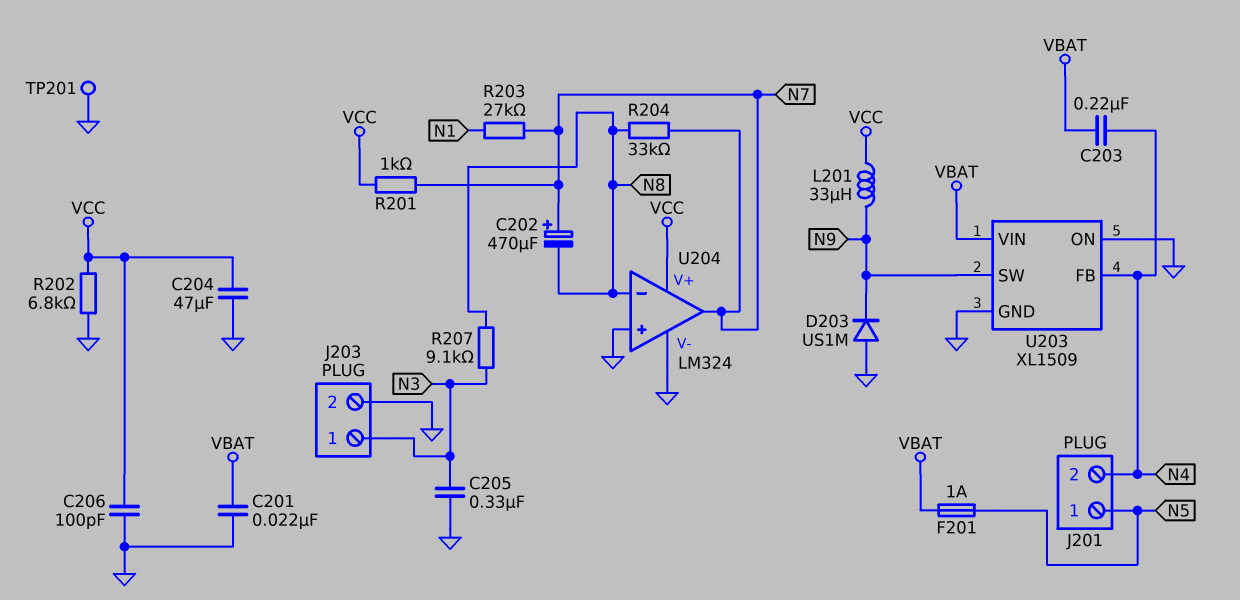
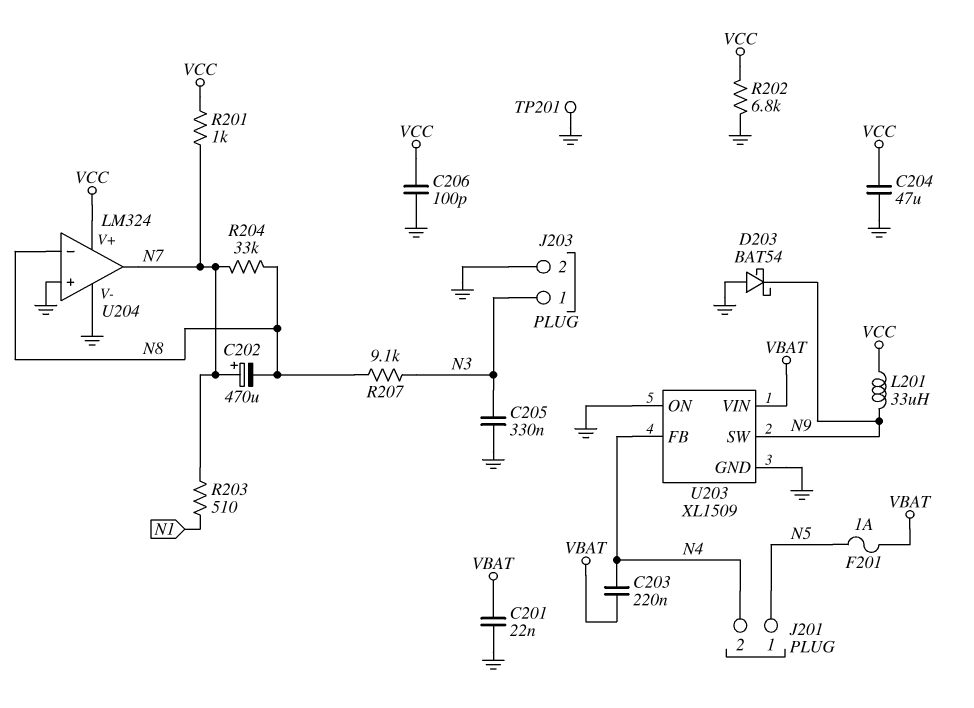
D203: diode US1M (A GND, K N9) -> schottky BAT54 (A GND, K N9)
R203: 27k (N1, N7) -> 510 (N1, N7)

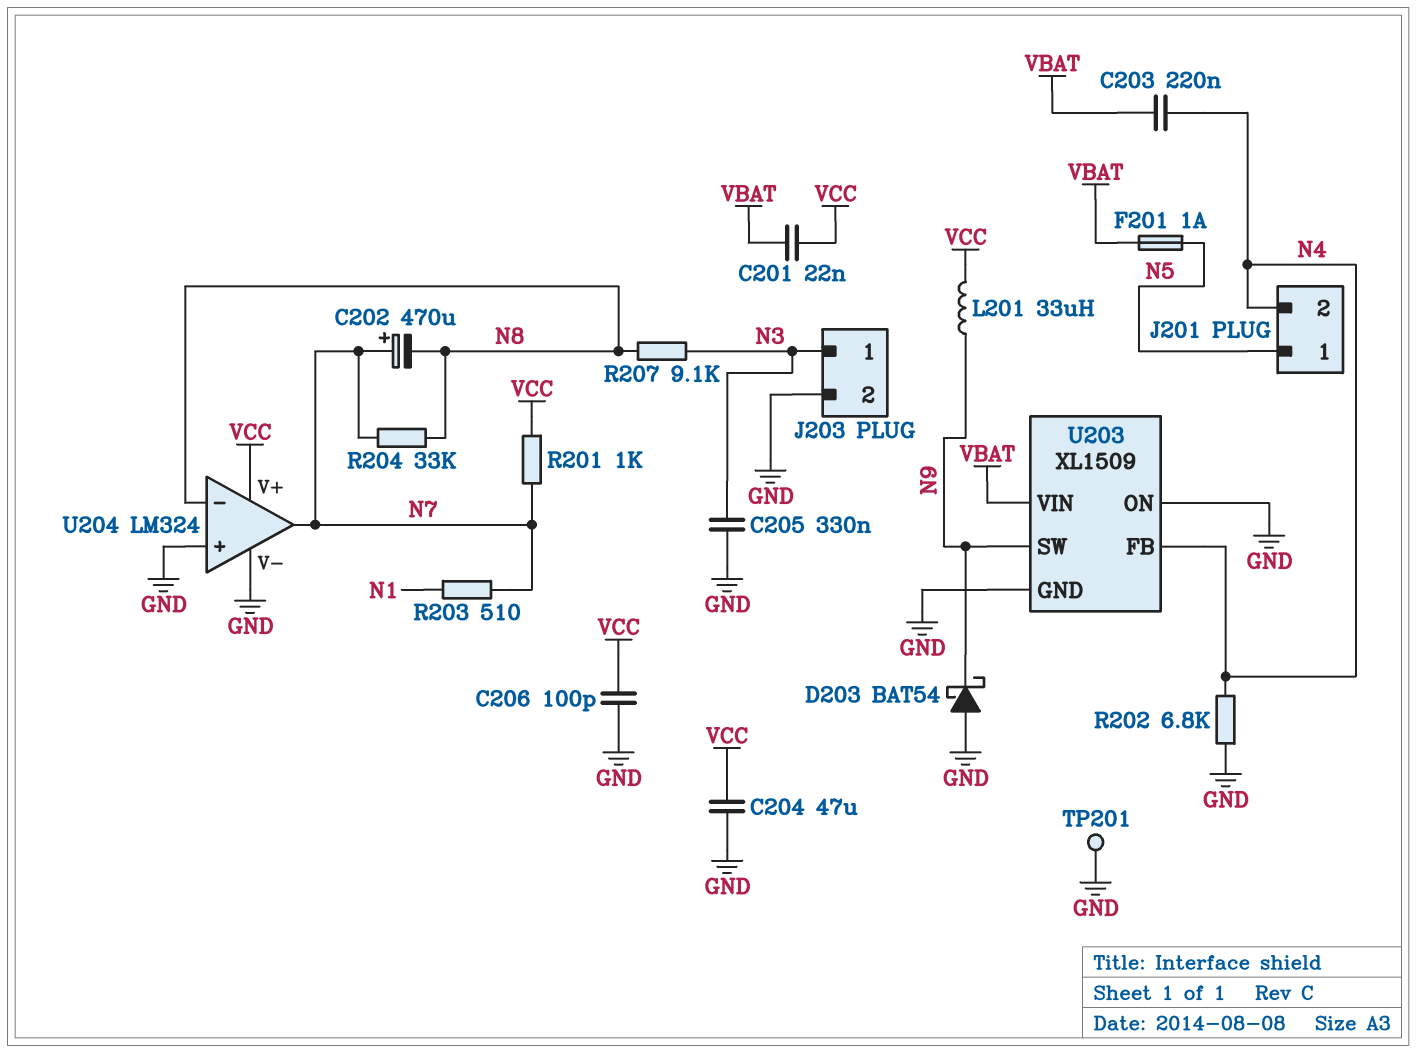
C201: 22nF (GND, VBAT) -> 22nF (VBAT, VCC)
R202: 6.8k (GND, VCC) -> 6.8k (GND, N4)

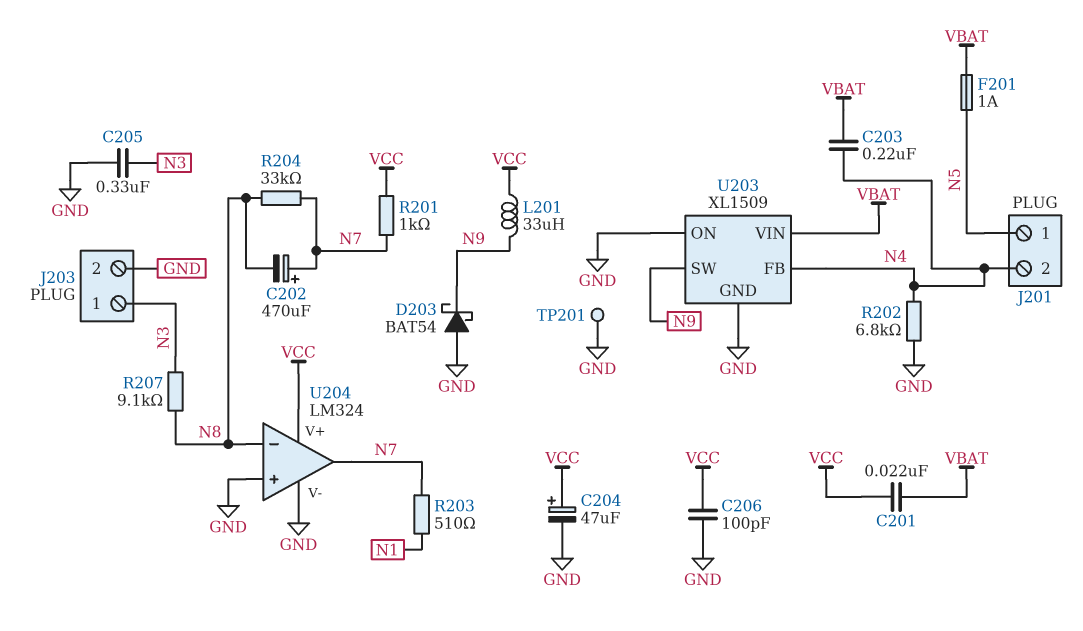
C204: 47uF (GND, VCC) -> 47uF (plus VCC, minus GND)

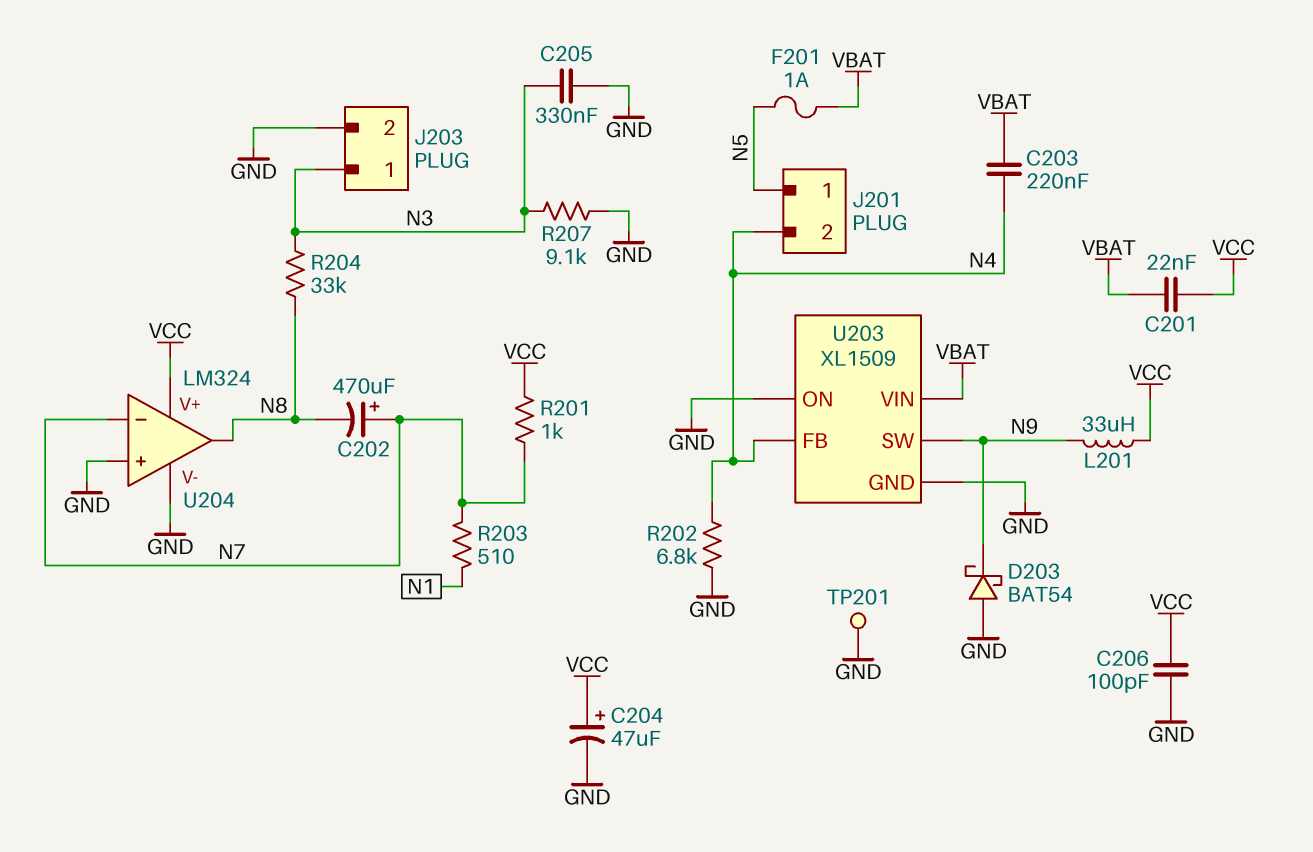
R204: 33k (N7, N8) -> 33k (N3, N8)
R207: 9.1k (N3, N8) -> 9.1k (GND, N3)
U204 pin in-: N8 -> N7
U204 pin out: N7 -> N8

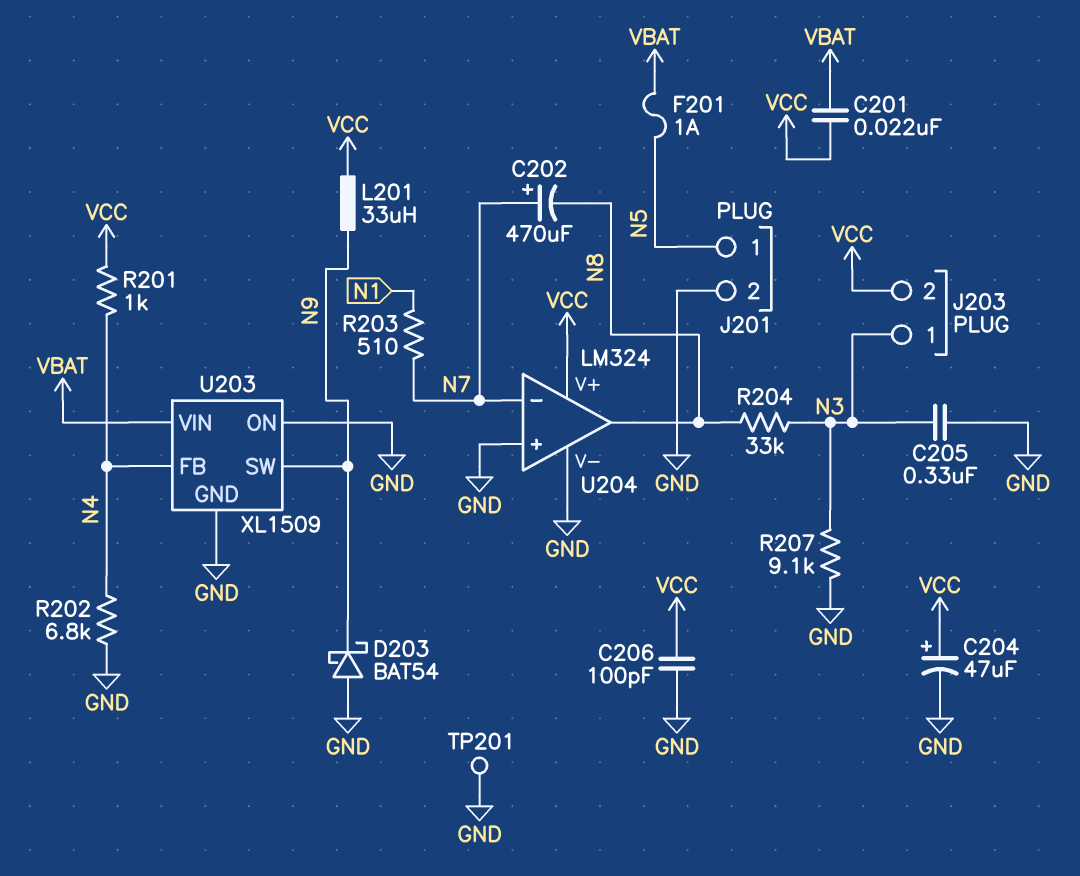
C203: 220nF (N4, VBAT) -> none
J201 pin 2: N4 -> GND
J203 pin 2: GND -> VCC
R201: 1k (N7, VCC) -> 1k (N4, VCC)

